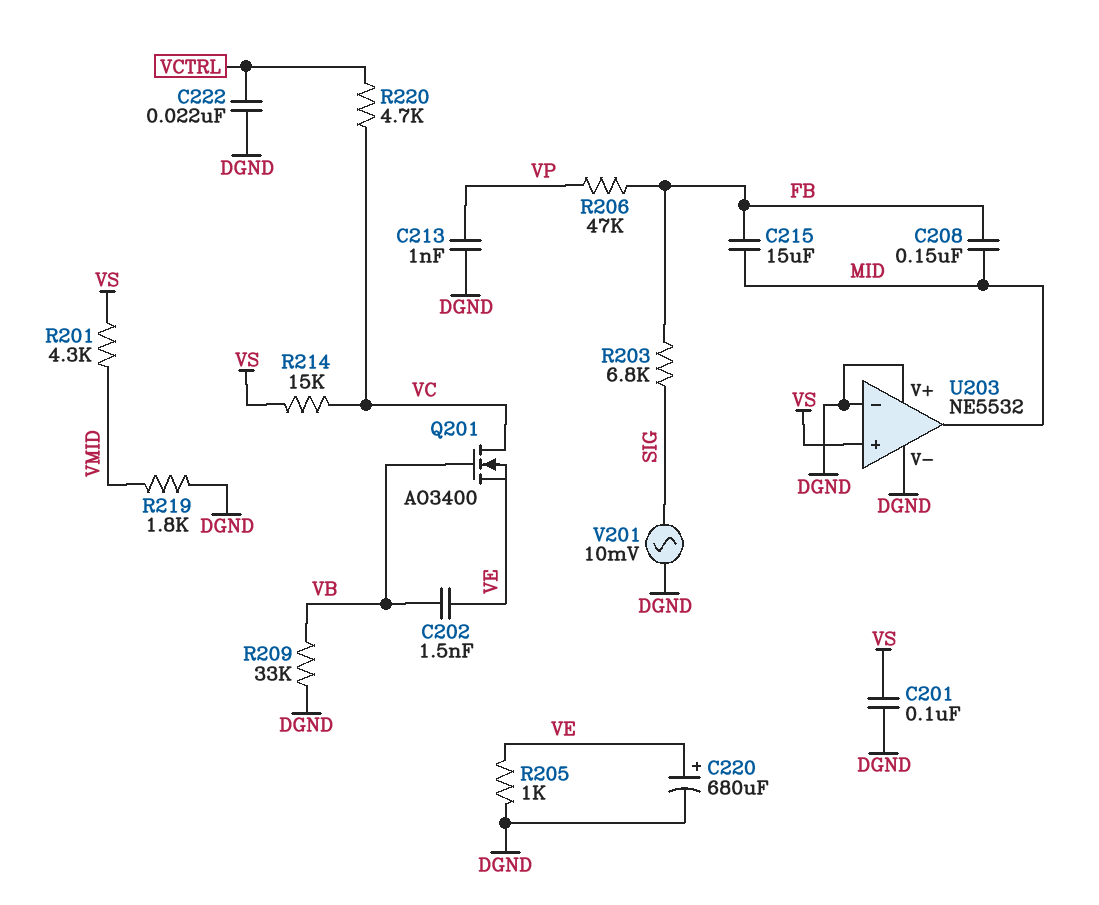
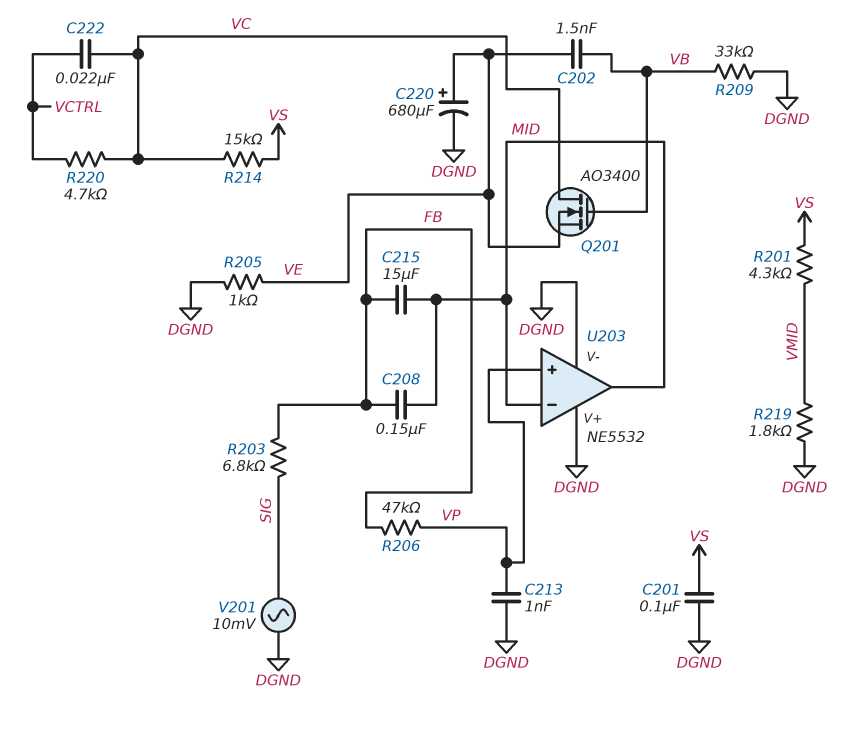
C222: 22nF (DGND, VCTRL) -> 22nF (VC, VCTRL)
U203 pin in+: VS -> VP
U203 pin in-: DGND -> MID

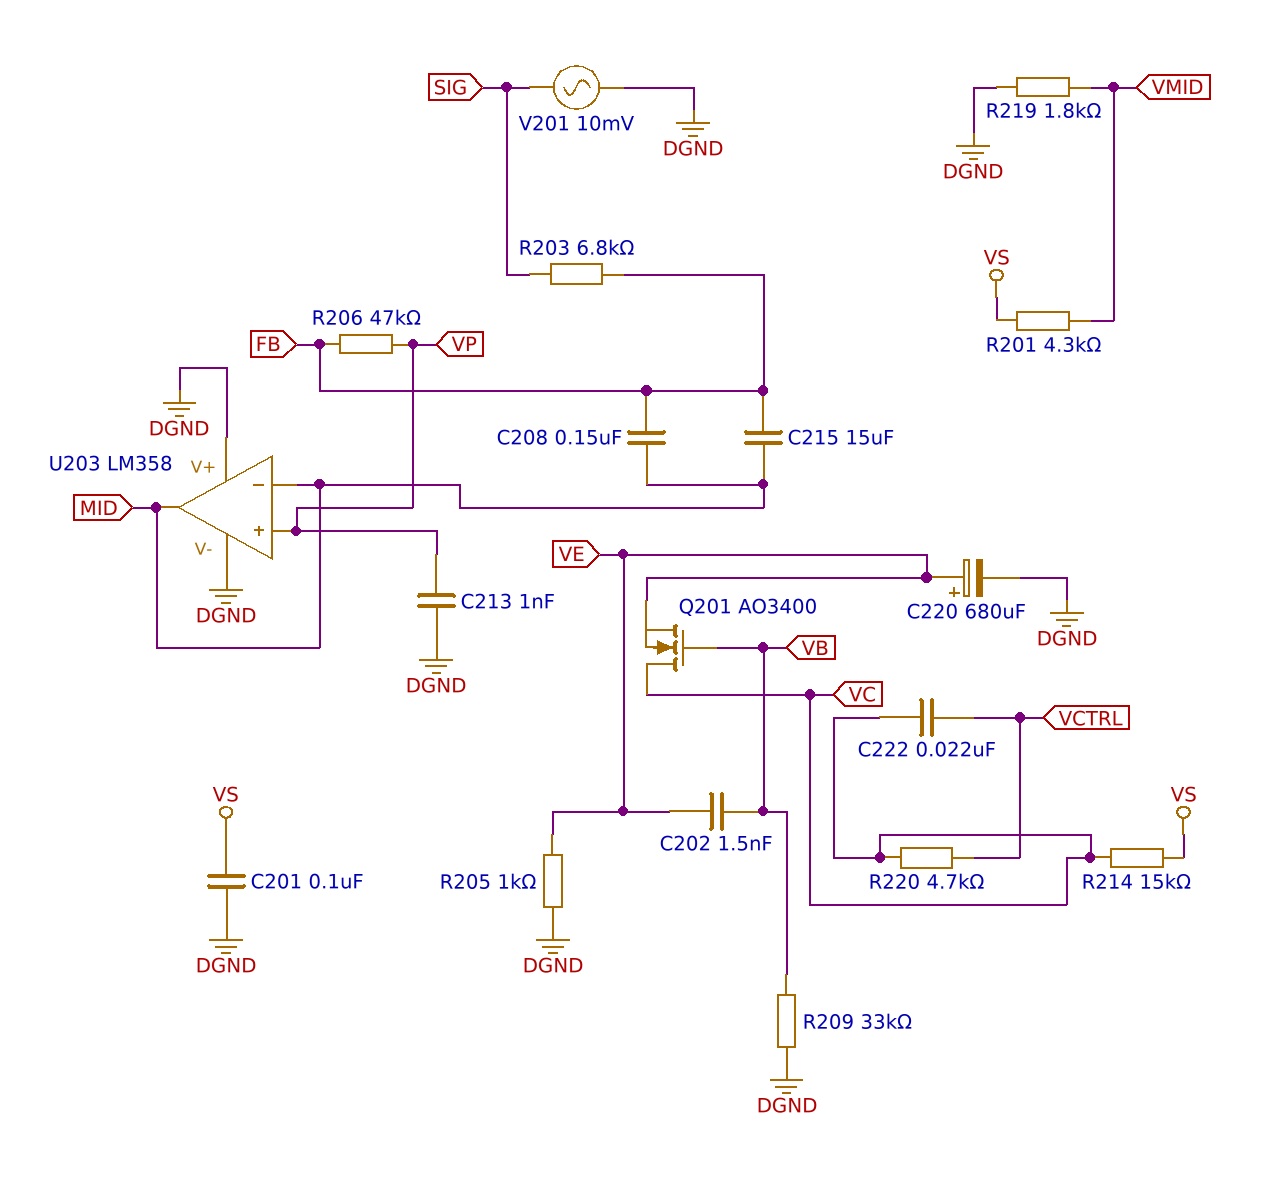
U203: NE5532 -> LM358

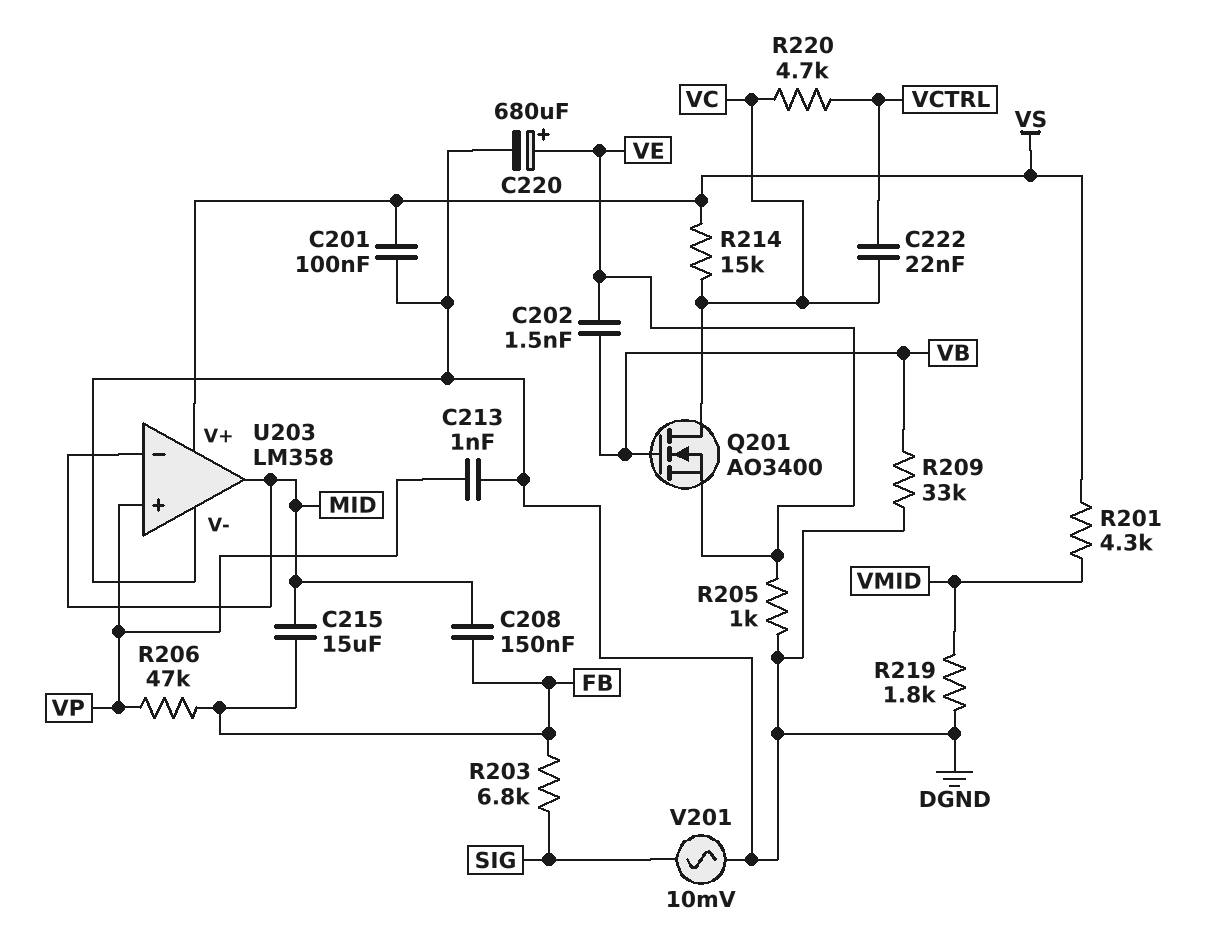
U203 pin V+: DGND -> VS

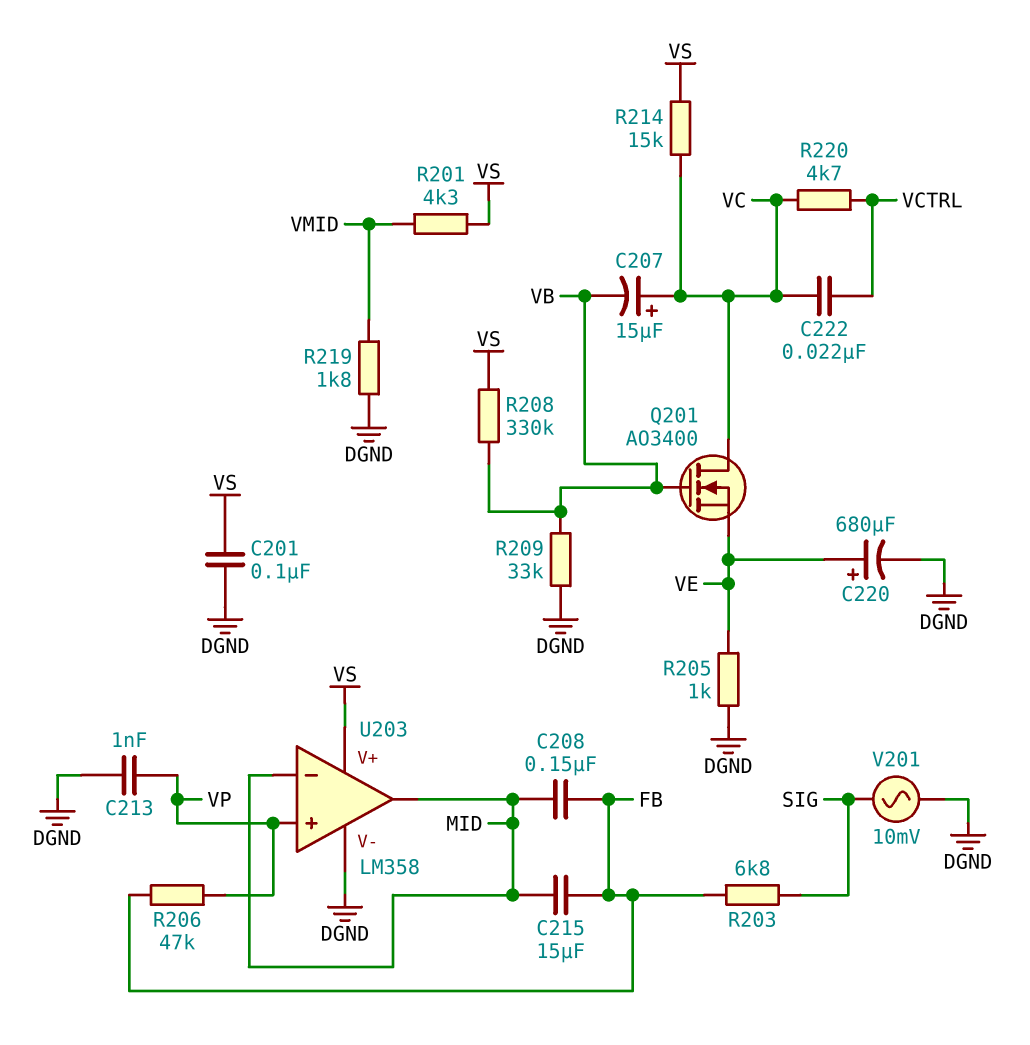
C202: 1.5nF (VB, VE) -> none
C207: none -> 15uF (plus VC, minus VB)
R208: none -> 330k (VB, VS)

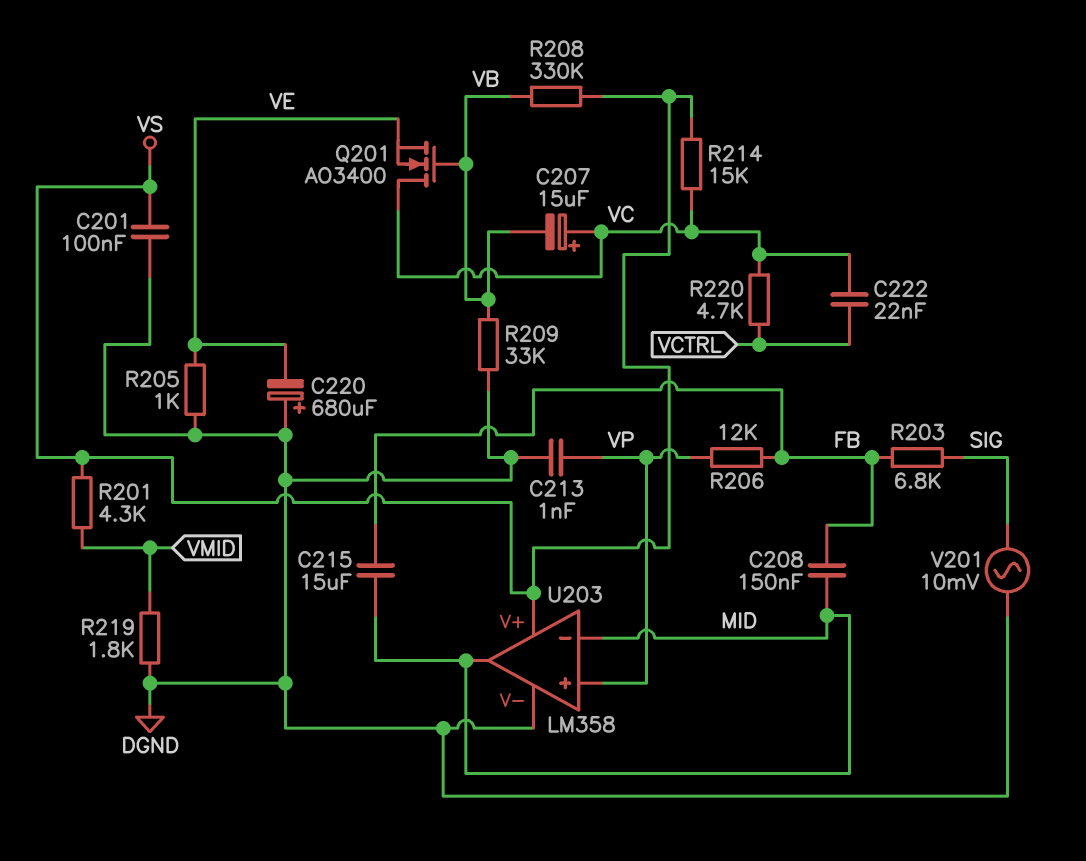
C220: 680uF (plus VE, minus DGND) -> 680uF (plus DGND, minus VE)
R206: 47k (FB, VP) -> 12k (FB, VP)

